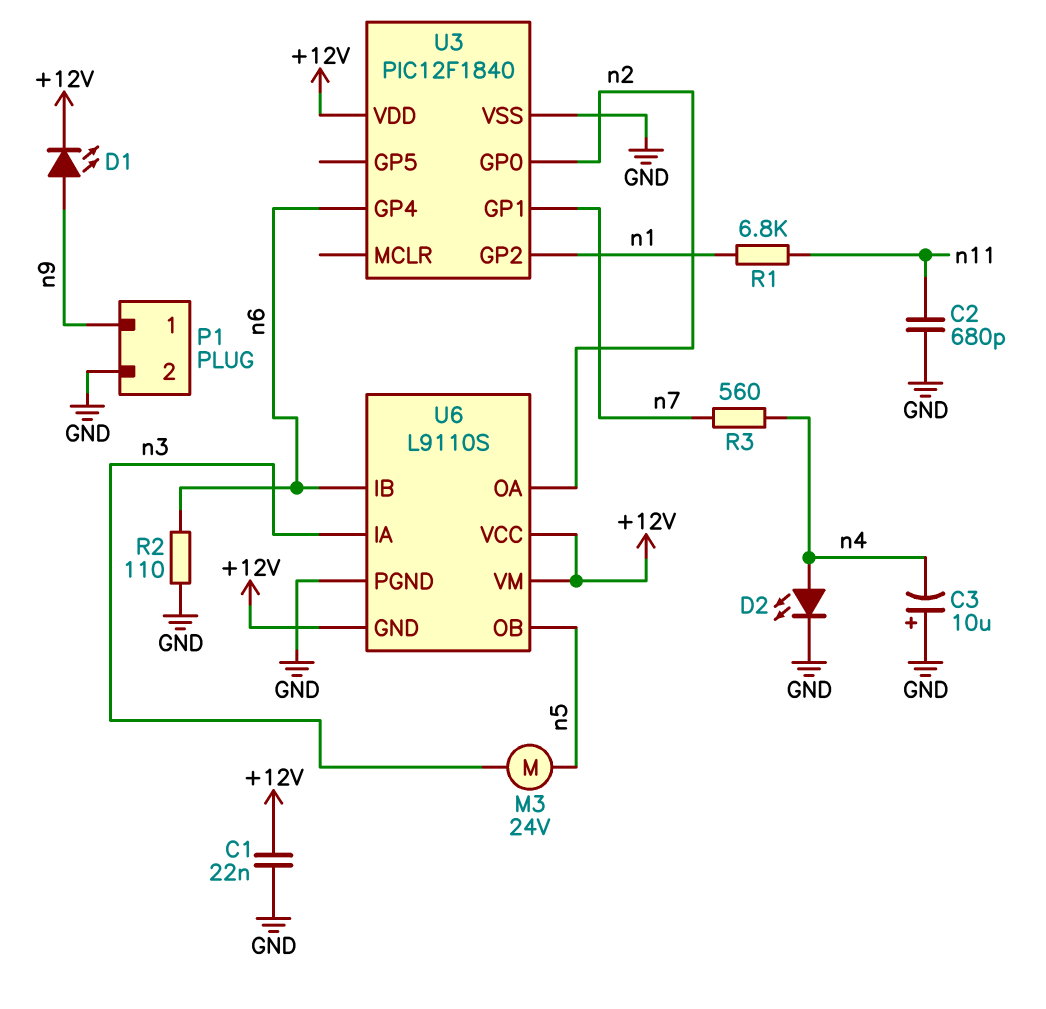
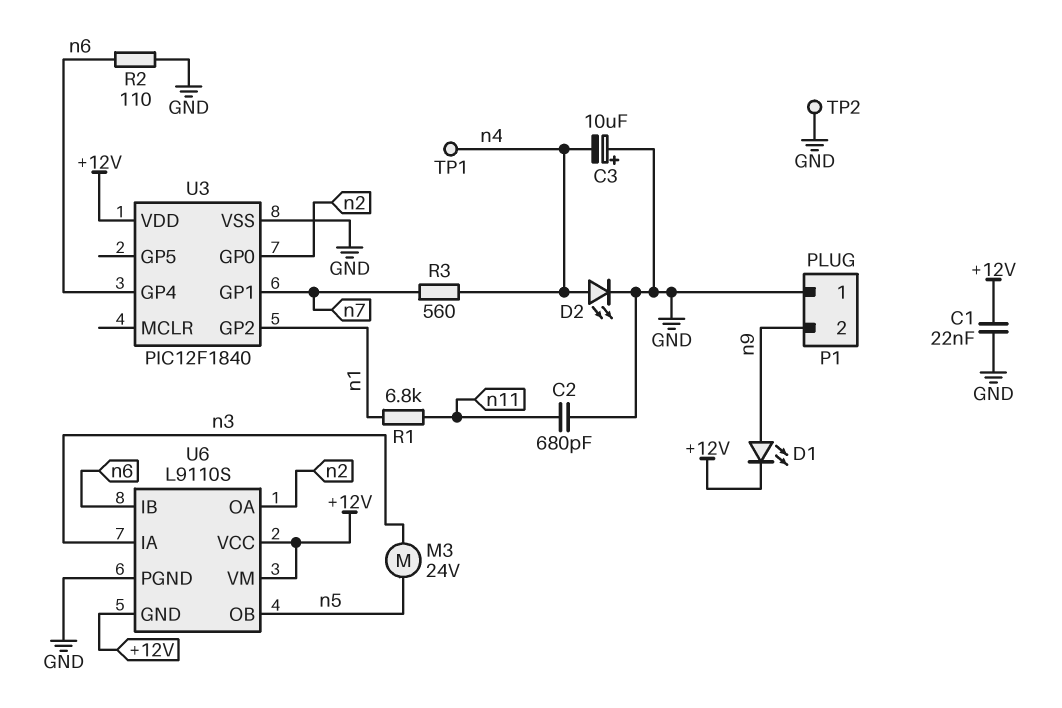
P1 pin 1: n9 -> GND
P1 pin 2: GND -> n9
TP1: none -> test point (n4)
TP2: none -> test point (GND)

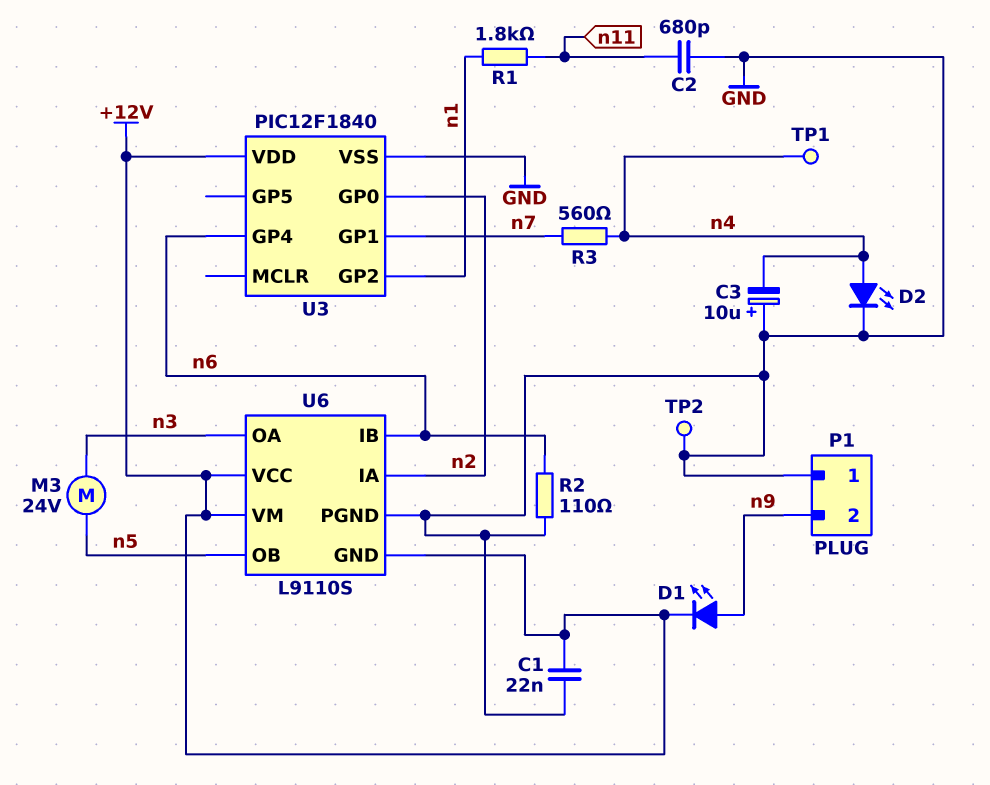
R1: 6.8k (n1, n11) -> 1.8k (n1, n11)
U6 pin IA: n3 -> n2
U6 pin OA: n2 -> n3

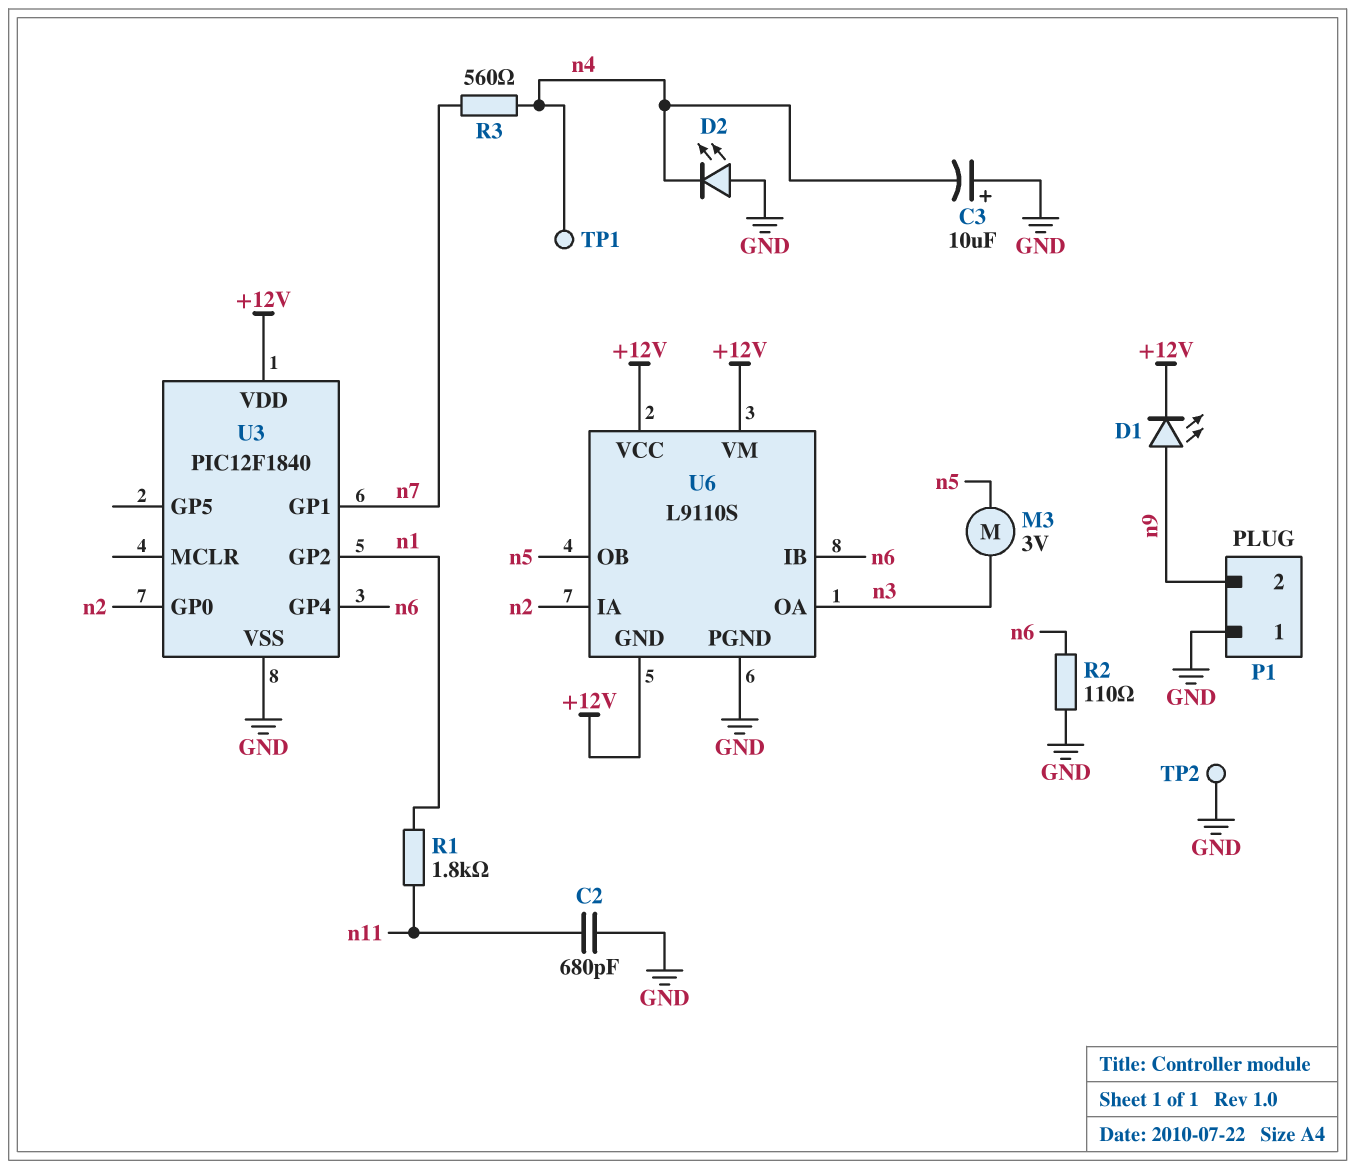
C1: 22nF (+12V, GND) -> none
D2: LED (A n4, K GND) -> LED (A GND, K n4)
M3: motor 24V (n3, n5) -> motor 3V (n3, n5)

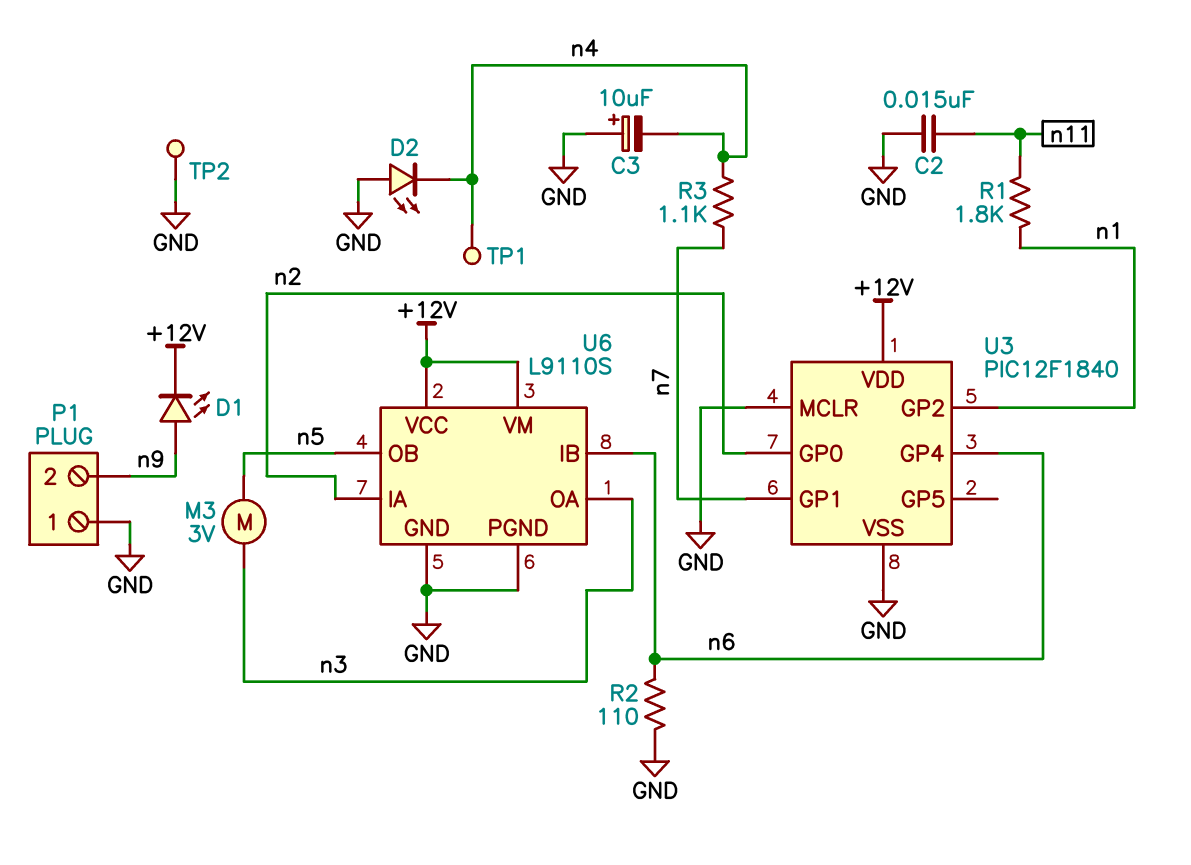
C2: 680pF (GND, n11) -> 15nF (GND, n11)
R3: 560 (n4, n7) -> 1.1k (n4, n7)
U3 pin MCLR: none -> GND
U6 pin GND: +12V -> GND

